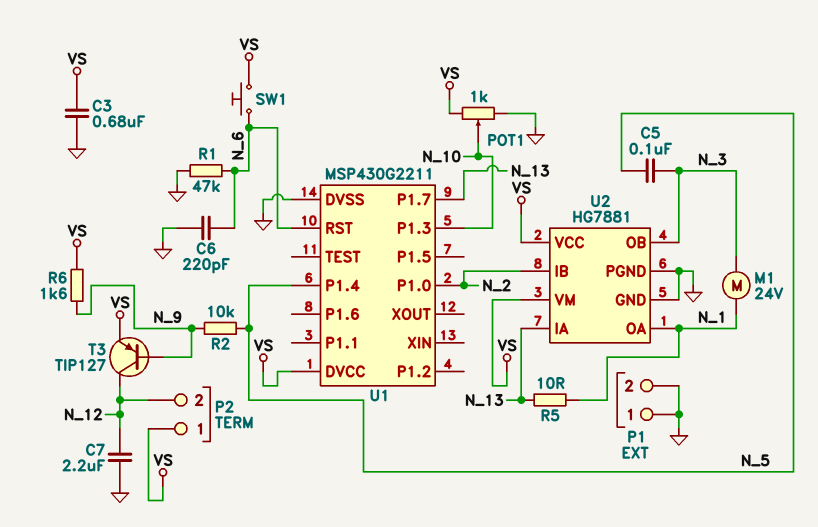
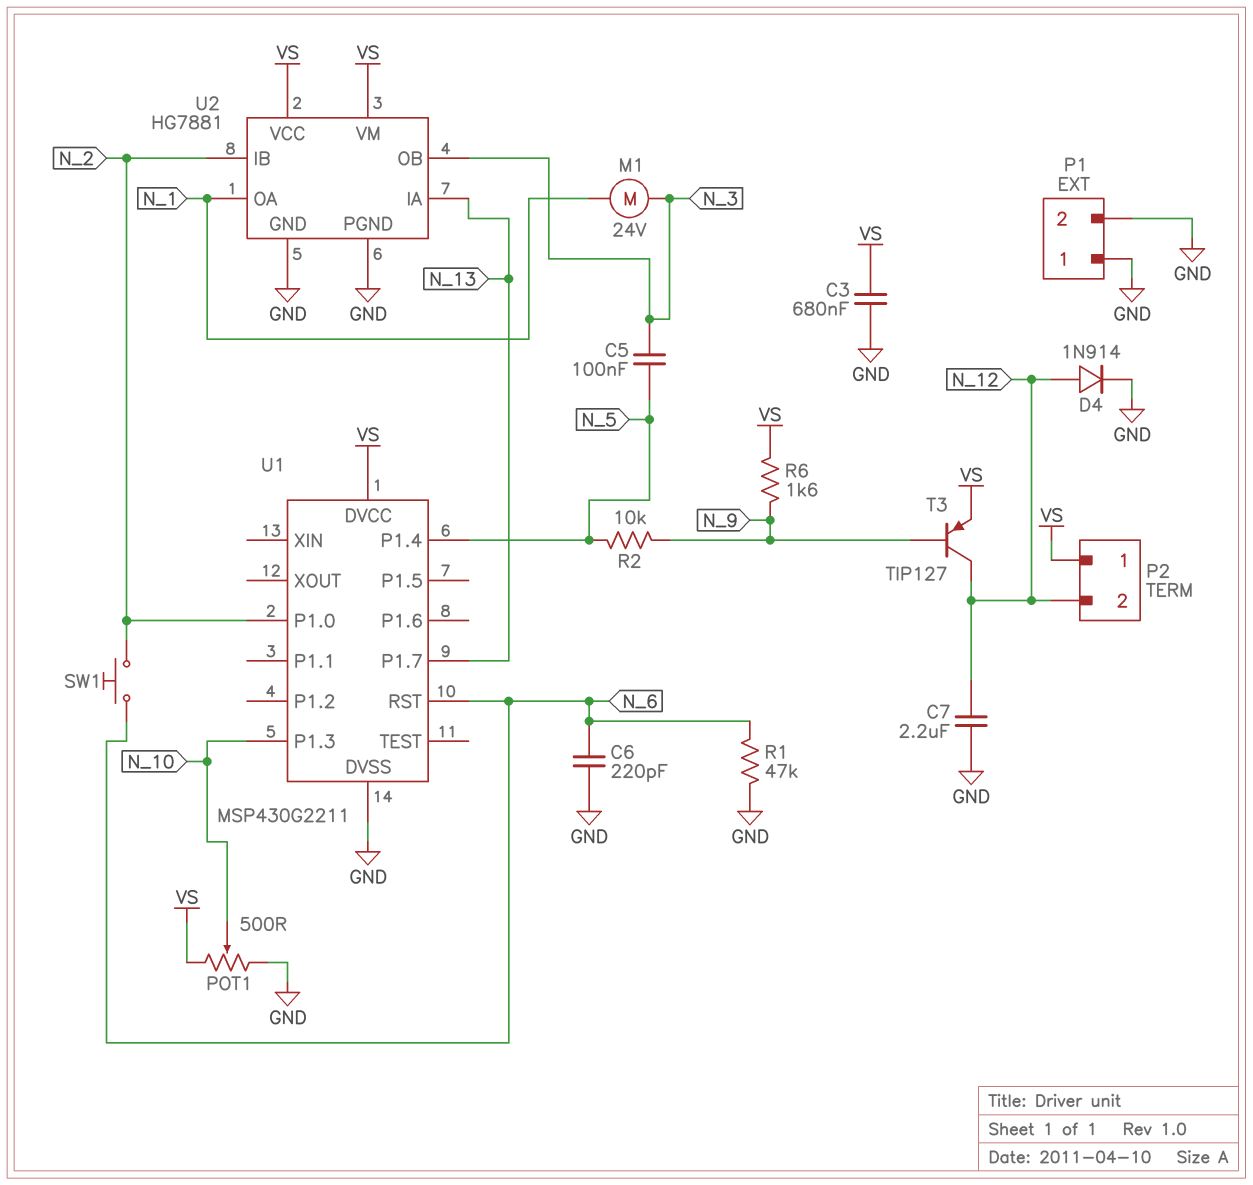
D4: none -> diode 1N914 (A N_12, K GND)
POT1: 1k (GND, VS, wiper N_10) -> 500 (GND, VS, wiper N_10)
R5: 10 (N_1, N_13) -> none
SW1: button (N_6, VS) -> button (N_2, N_6)

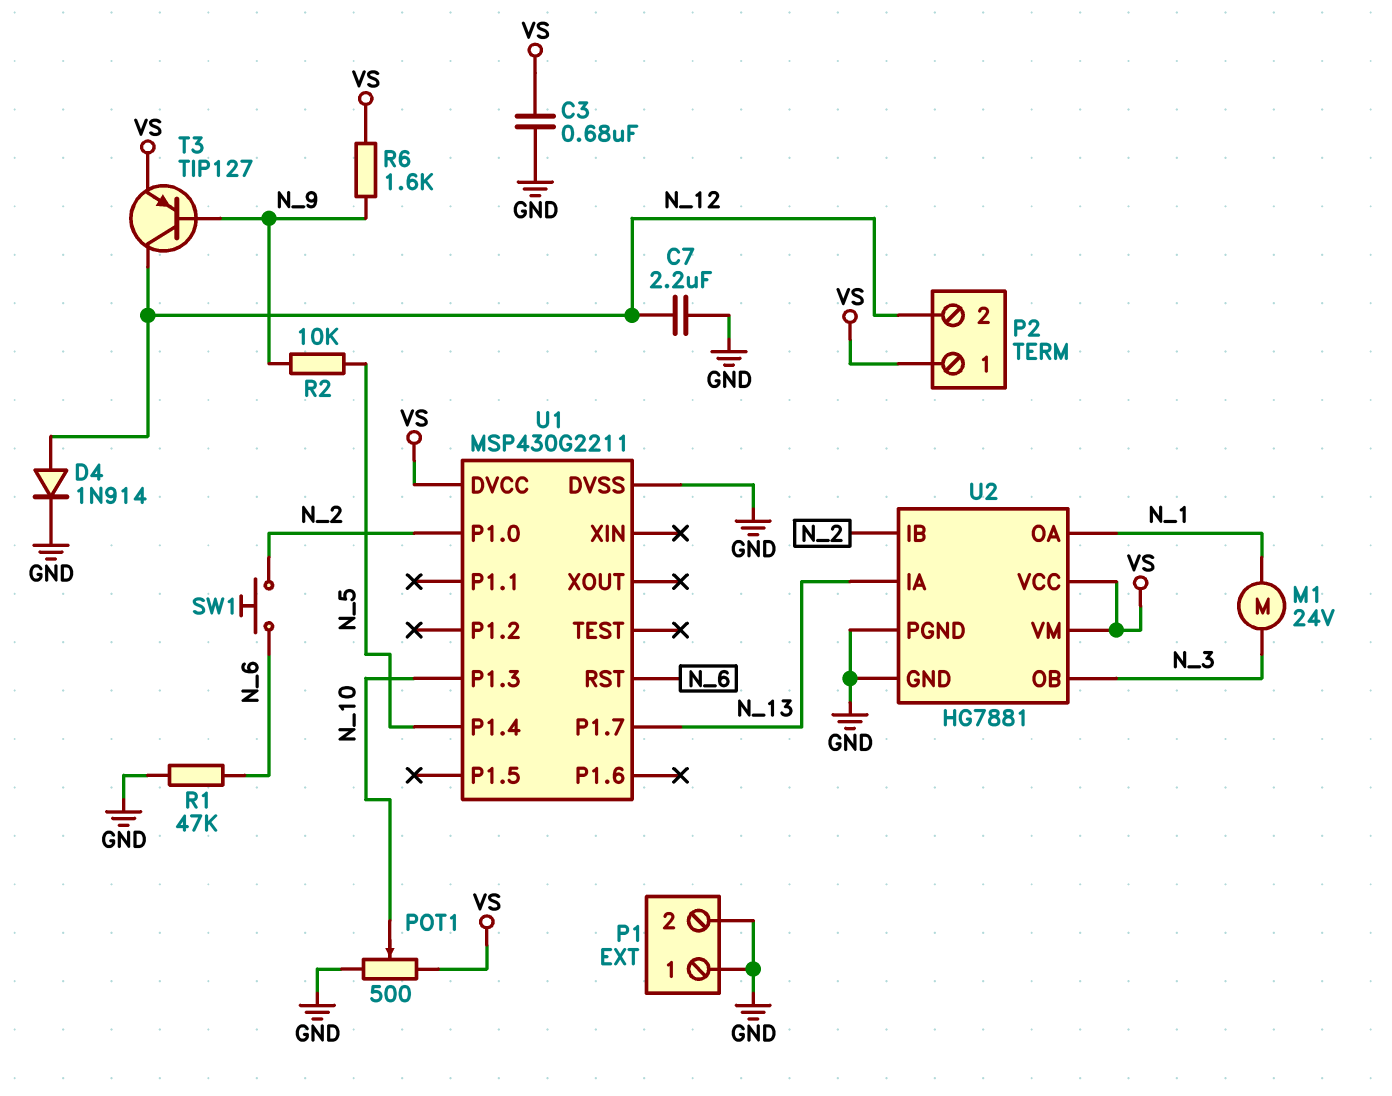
C5: 100nF (N_3, N_5) -> none
C6: 220pF (GND, N_6) -> none

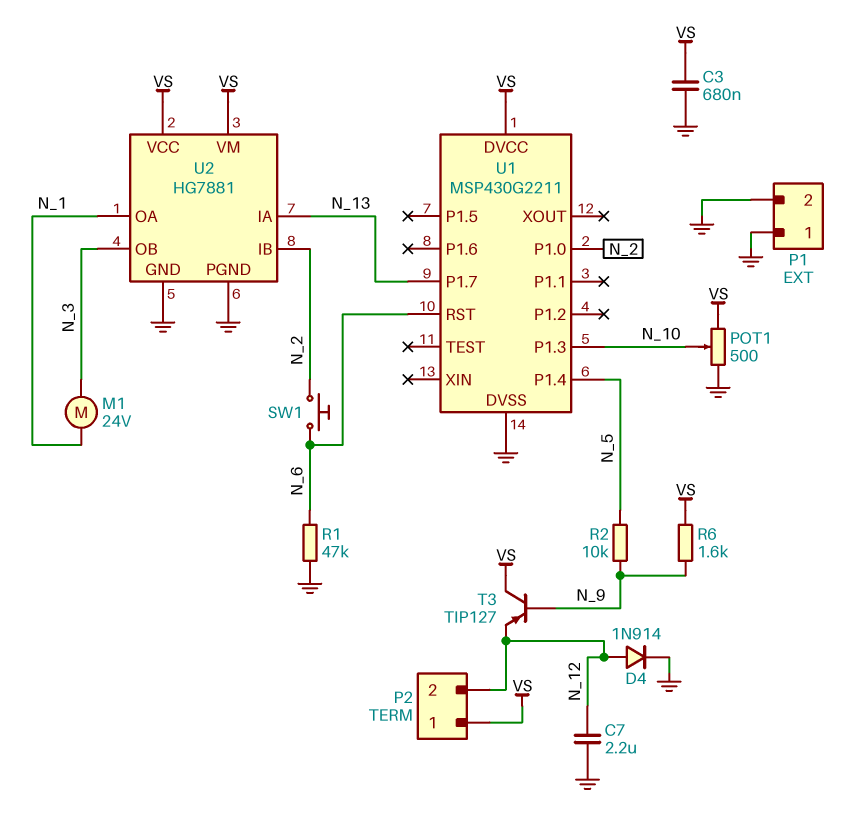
T3: PNP TIP127 (B N_9, C N_12, E VS) -> PNP TIP127 (B N_9, C VS, E N_12)

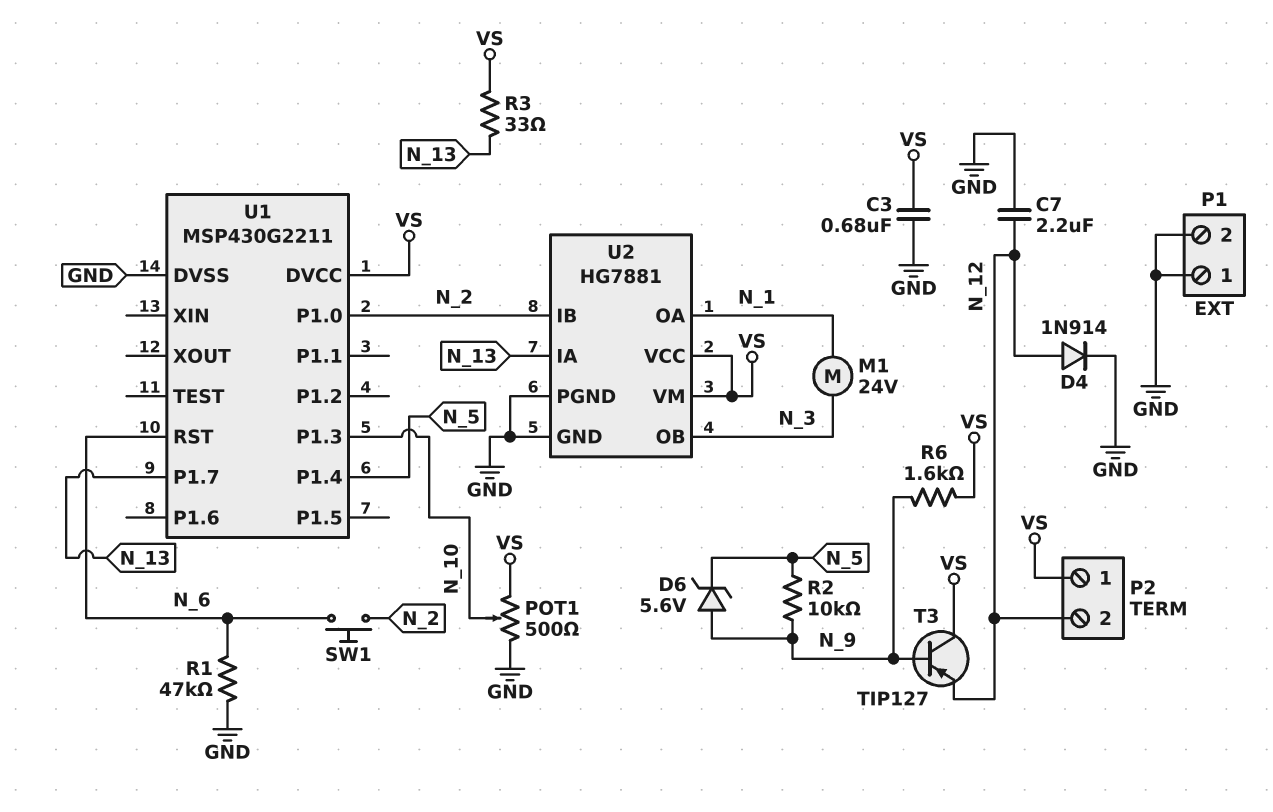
D6: none -> zener 5.6V (A N_9, K N_5)
R3: none -> 33 (N_13, VS)

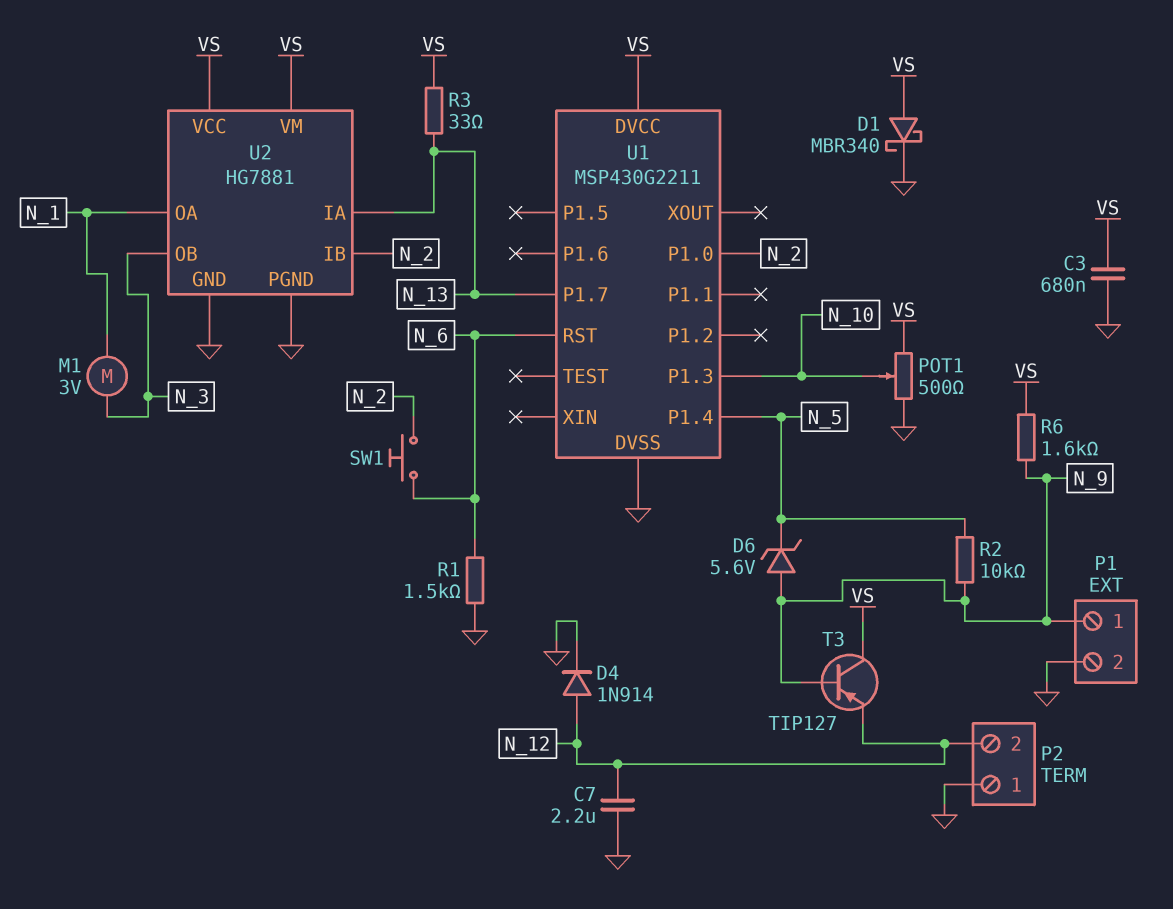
D1: none -> schottky MBR340 (A VS, K GND)
M1: motor 24V (N_1, N_3) -> motor 3V (N_1, N_3)
P1 pin 1: GND -> N_9
P2 pin 1: VS -> GND
R1: 47k (GND, N_6) -> 1.5k (GND, N_6)

